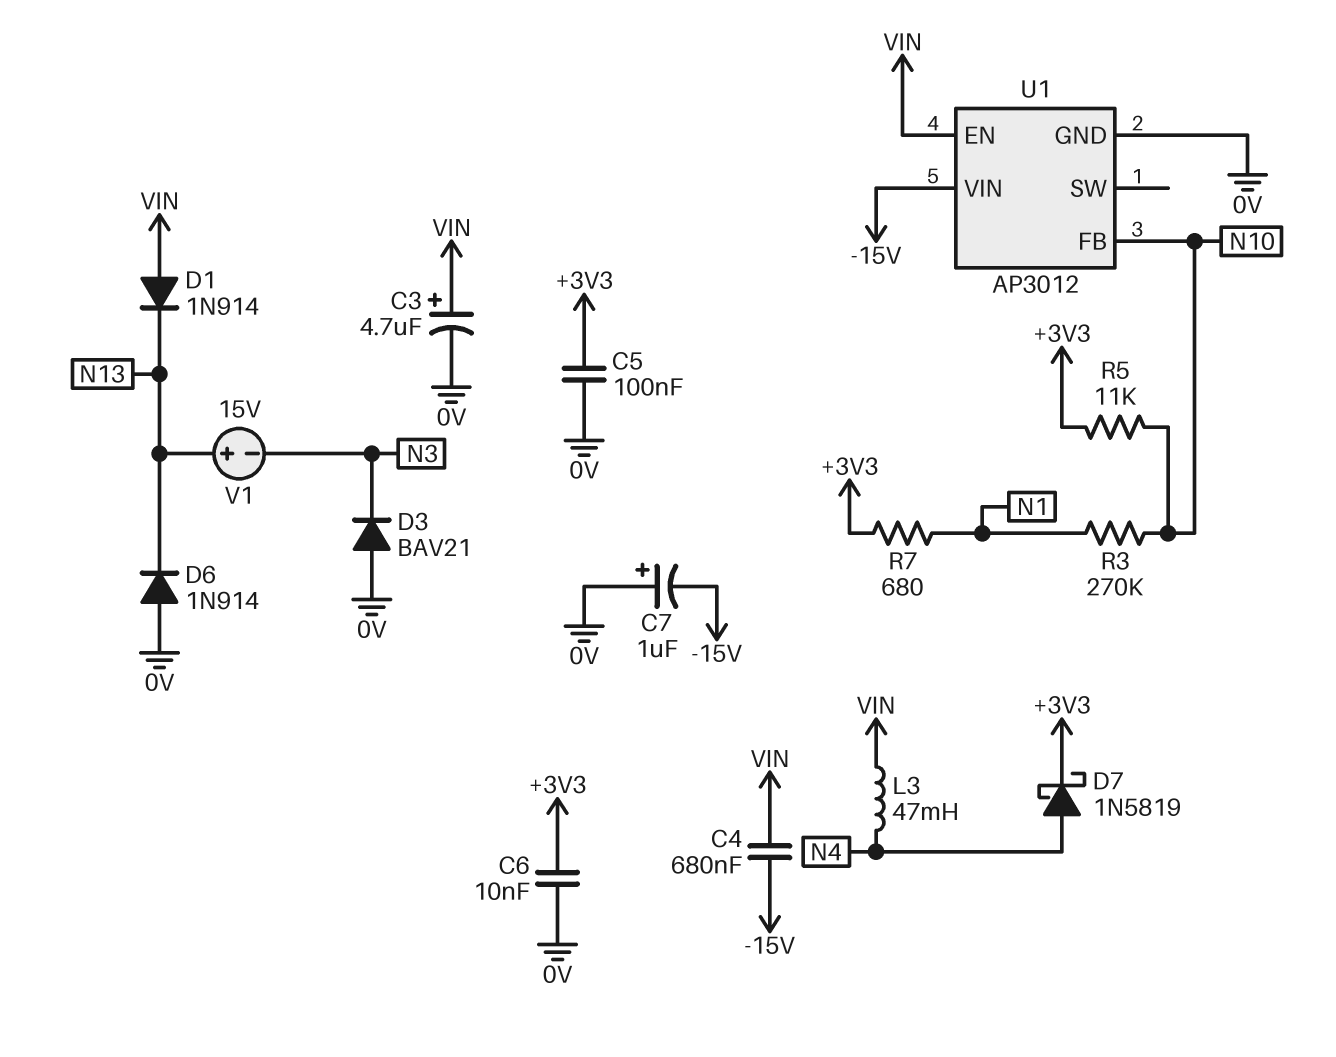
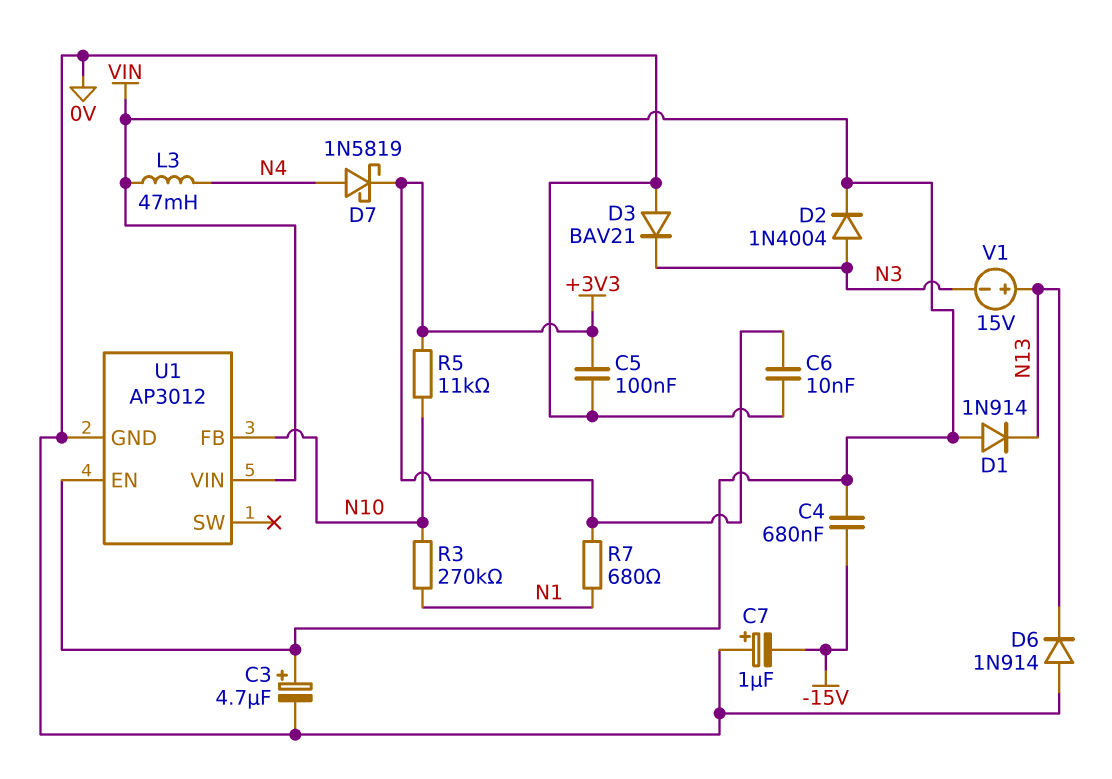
D2: none -> diode 1N4004 (A N3, K VIN)
U1 pin VIN: -15V -> VIN

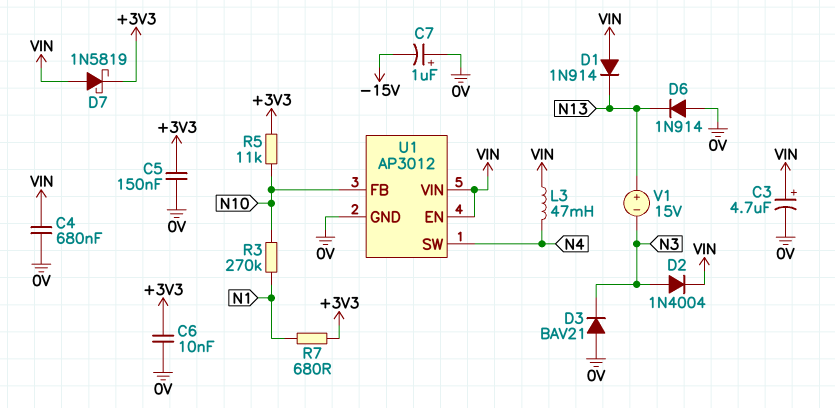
C4: 680nF (-15V, VIN) -> 680nF (0V, VIN)
C5: 100nF (+3V3, 0V) -> 150nF (+3V3, 0V)
D7: schottky 1N5819 (A N4, K +3V3) -> schottky 1N5819 (A VIN, K +3V3)
U1 pin SW: none -> N4

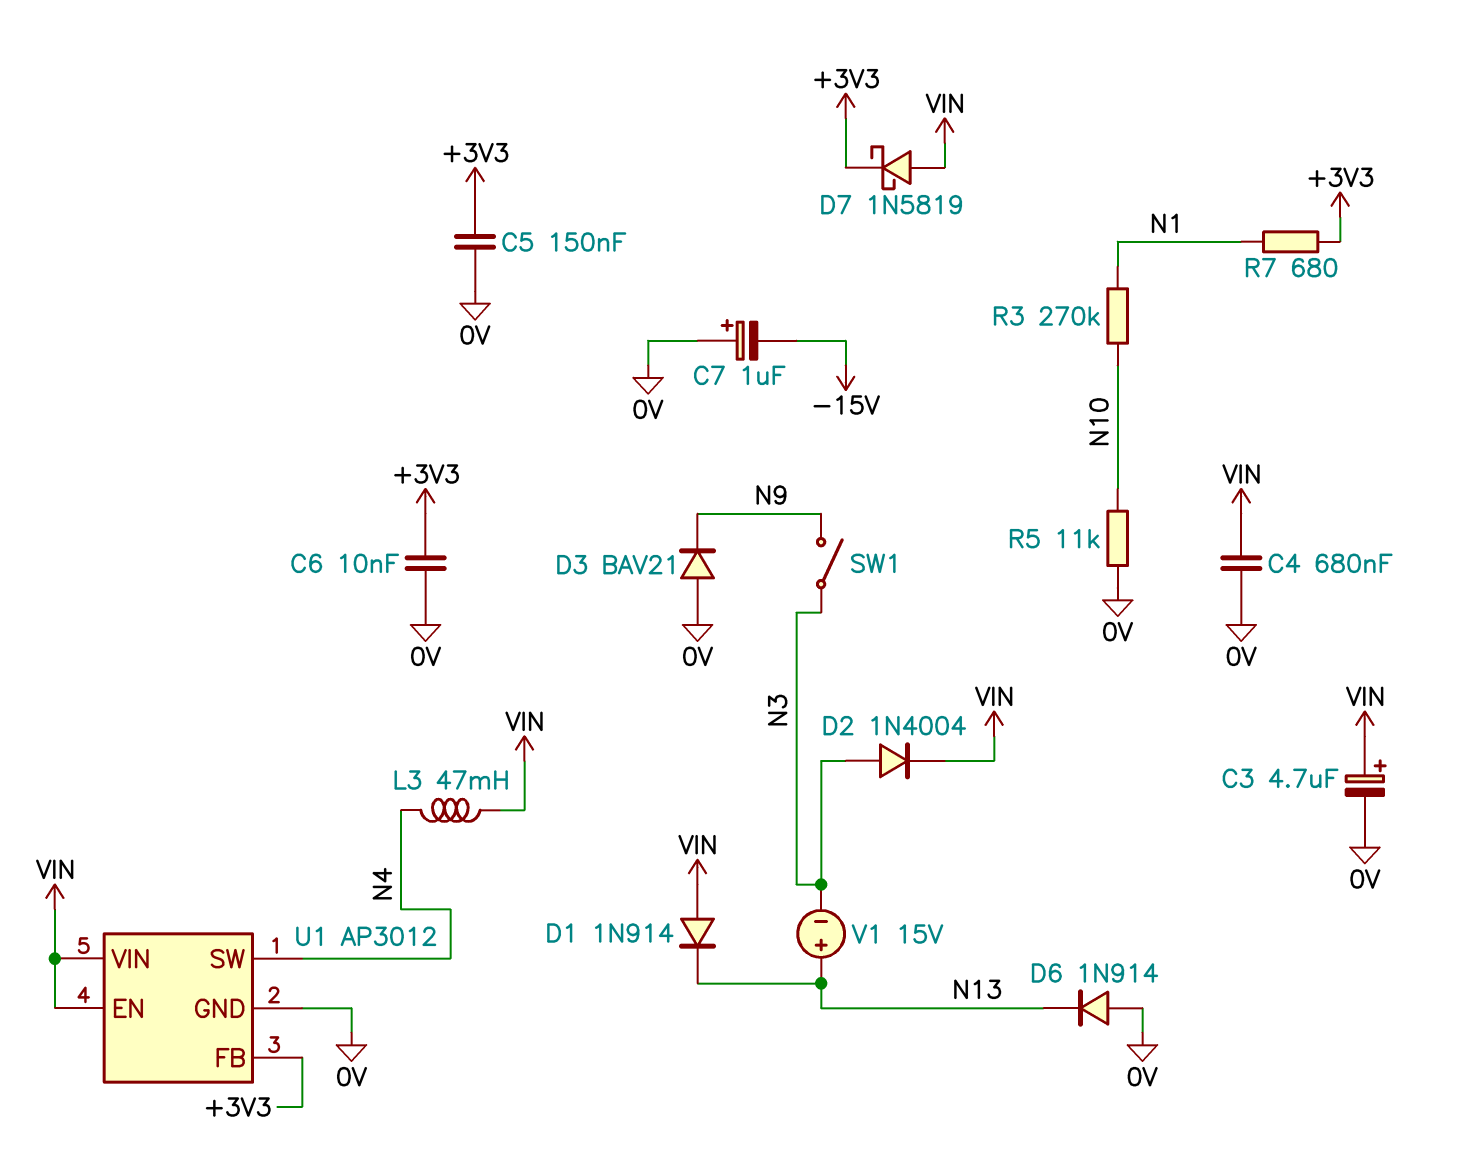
D3: diode BAV21 (A 0V, K N3) -> diode BAV21 (A 0V, K N9)
R5: 11k (+3V3, N10) -> 11k (0V, N10)
SW1: none -> switch (N3, N9)
U1 pin FB: N10 -> +3V3

